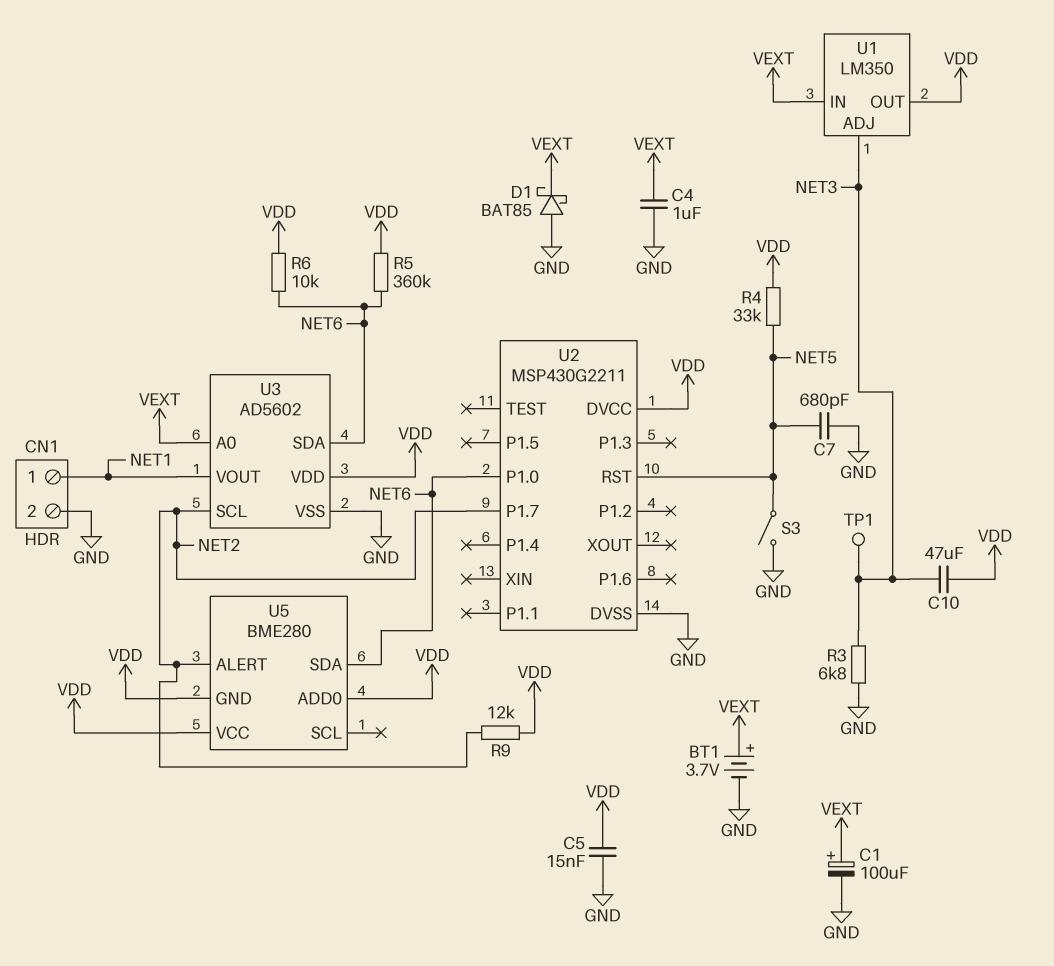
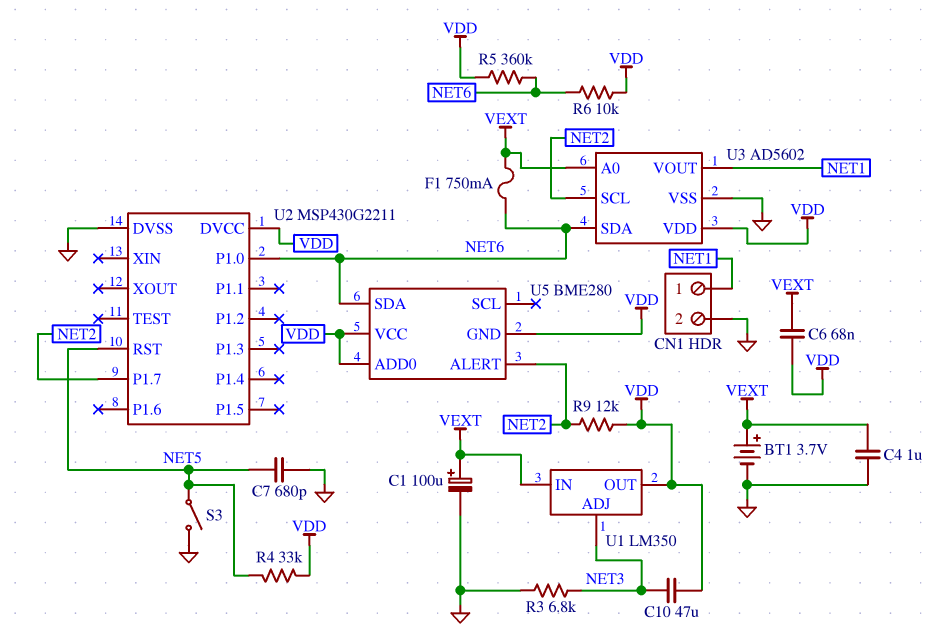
C5: 15nF (GND, VDD) -> none
C6: none -> 68nF (VDD, VEXT)
D1: schottky BAT85 (A GND, K VEXT) -> none
F1: none -> 750mA (NET6, VEXT)
TP1: test point (NET3) -> none

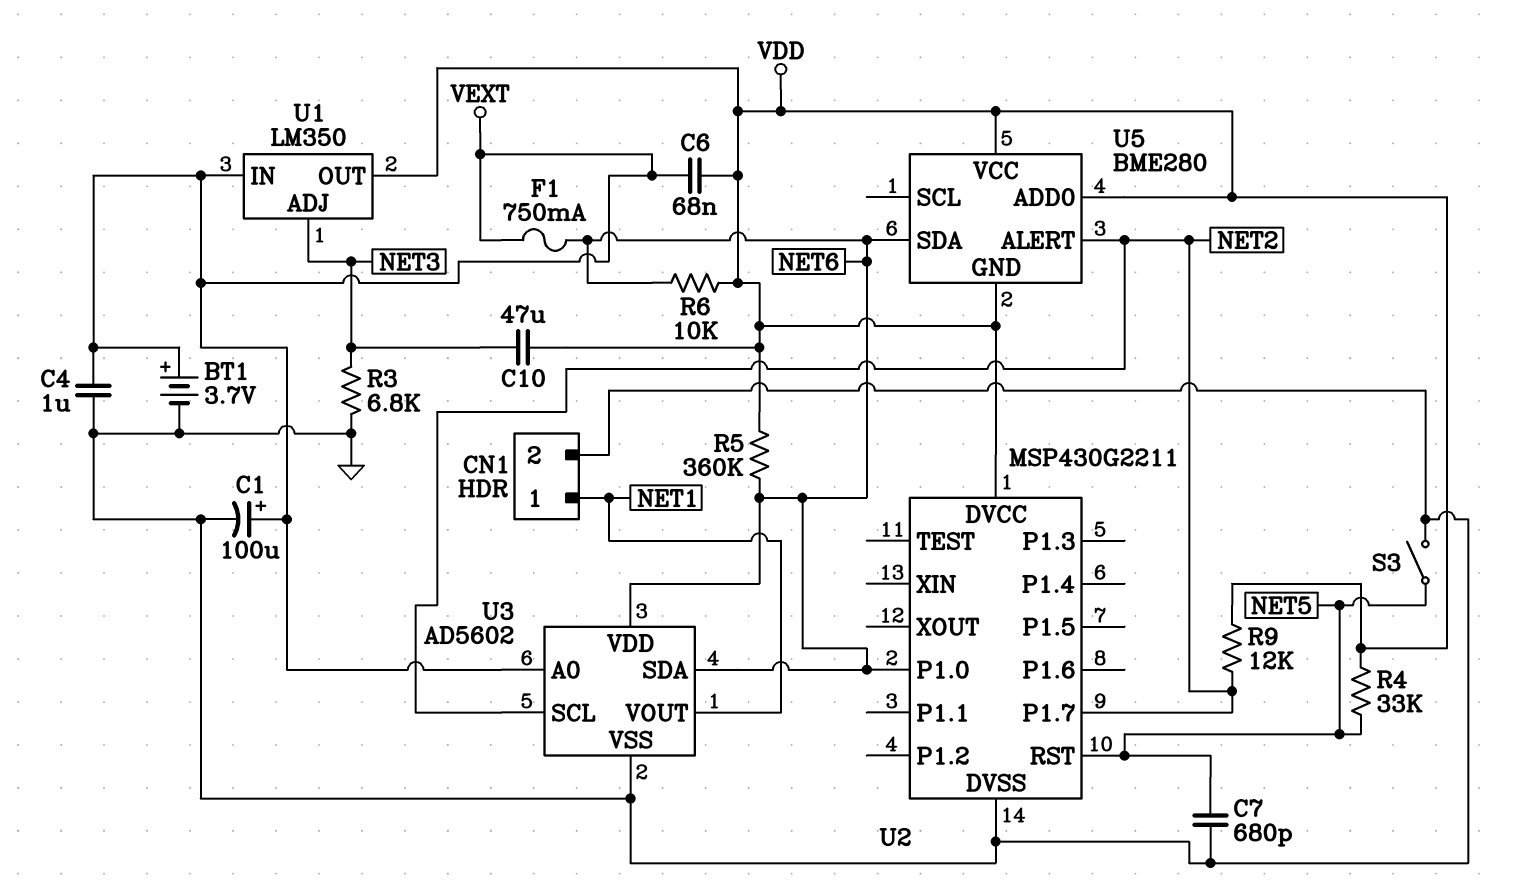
U3 pin VDD: VDD -> NET6

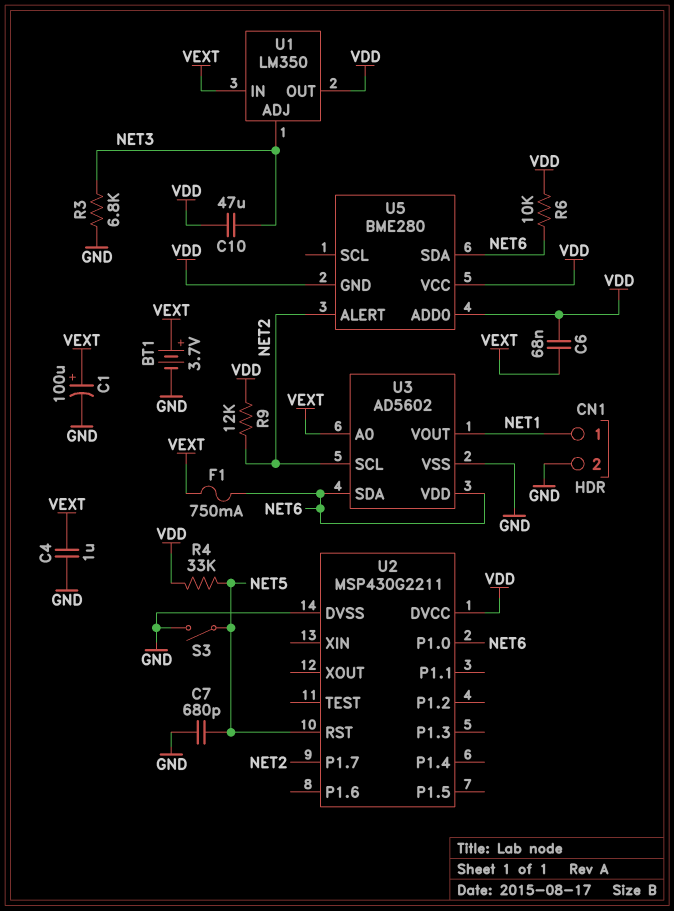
R5: 360k (NET6, VDD) -> none

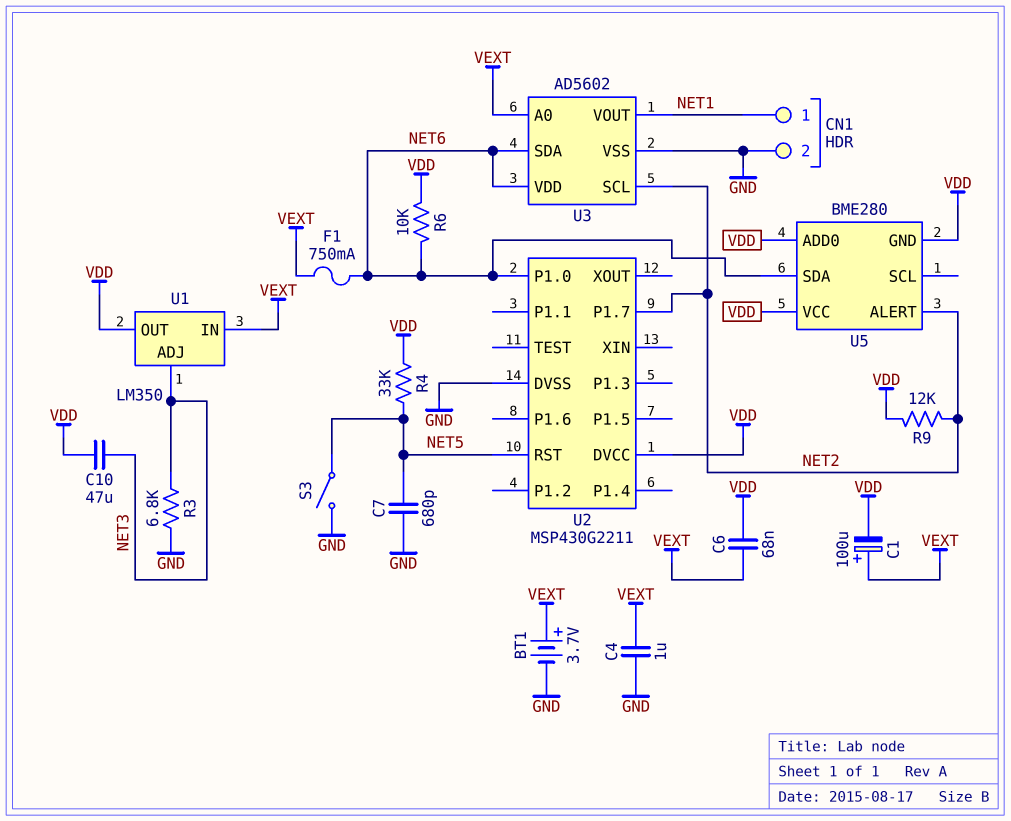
C1: 100uF (plus VEXT, minus GND) -> 100uF (plus VEXT, minus VDD)

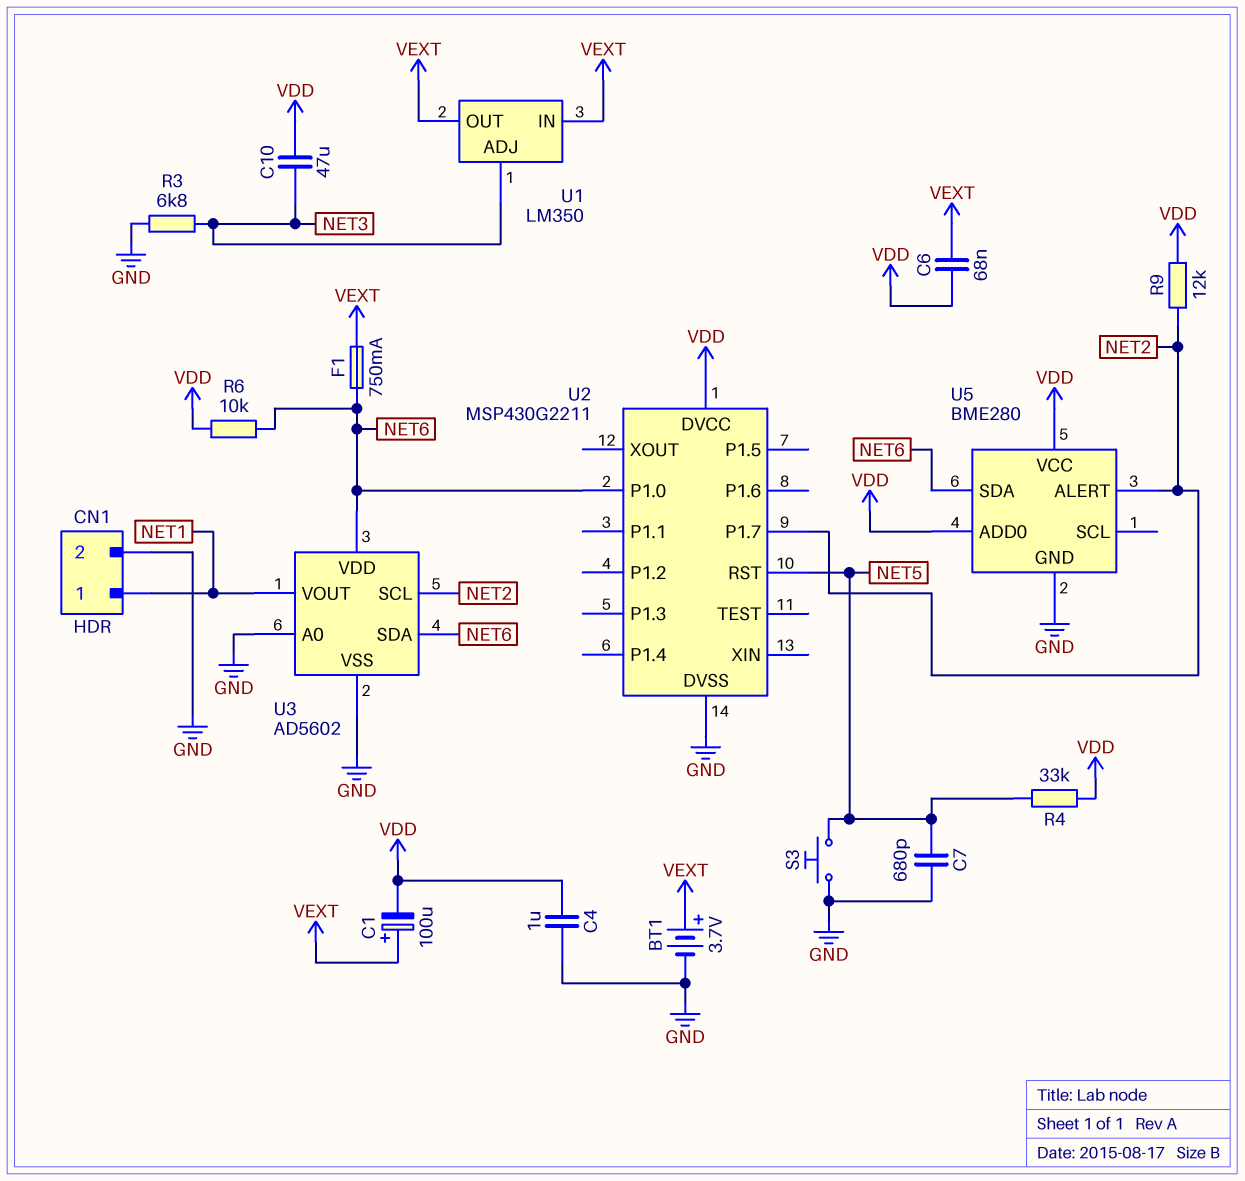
C4: 1uF (GND, VEXT) -> 1uF (GND, VDD)
S3: switch (GND, NET5) -> button (GND, NET5)
U1 pin OUT: VDD -> VEXT
U3 pin A0: VEXT -> GND
U5 pin GND: VDD -> GND

